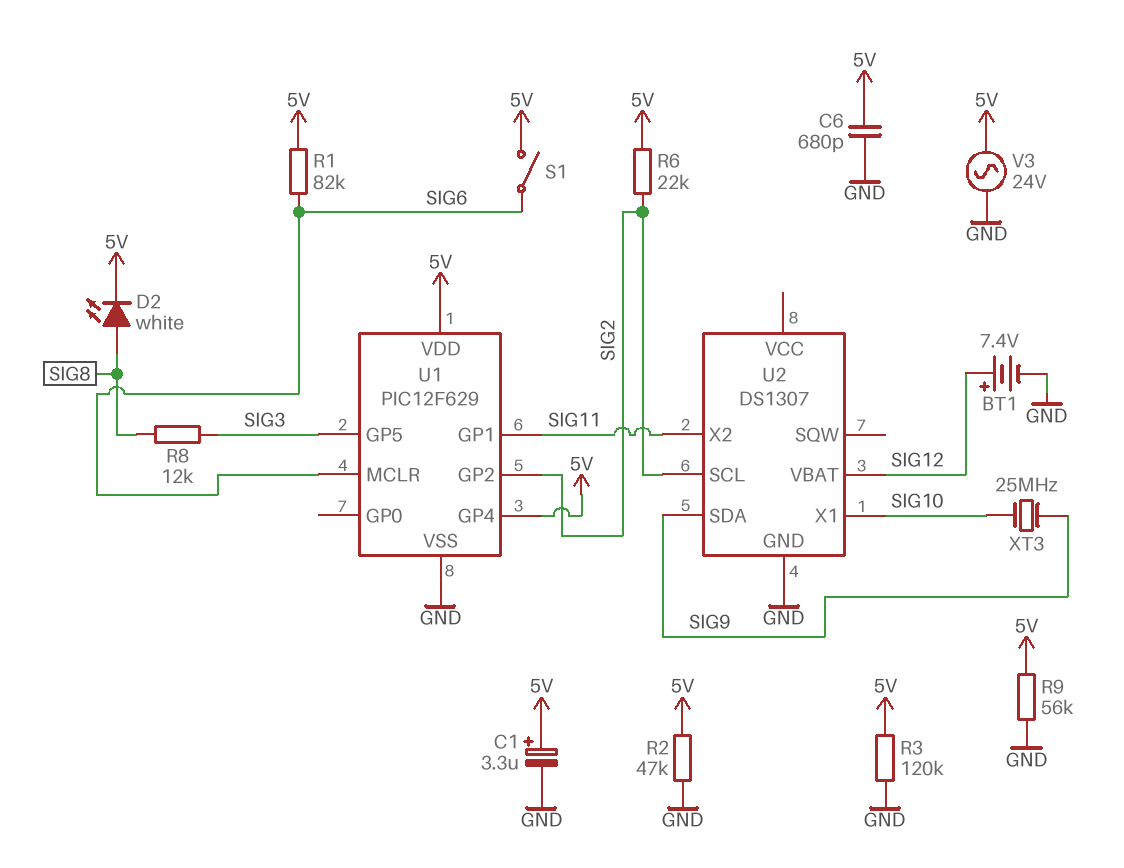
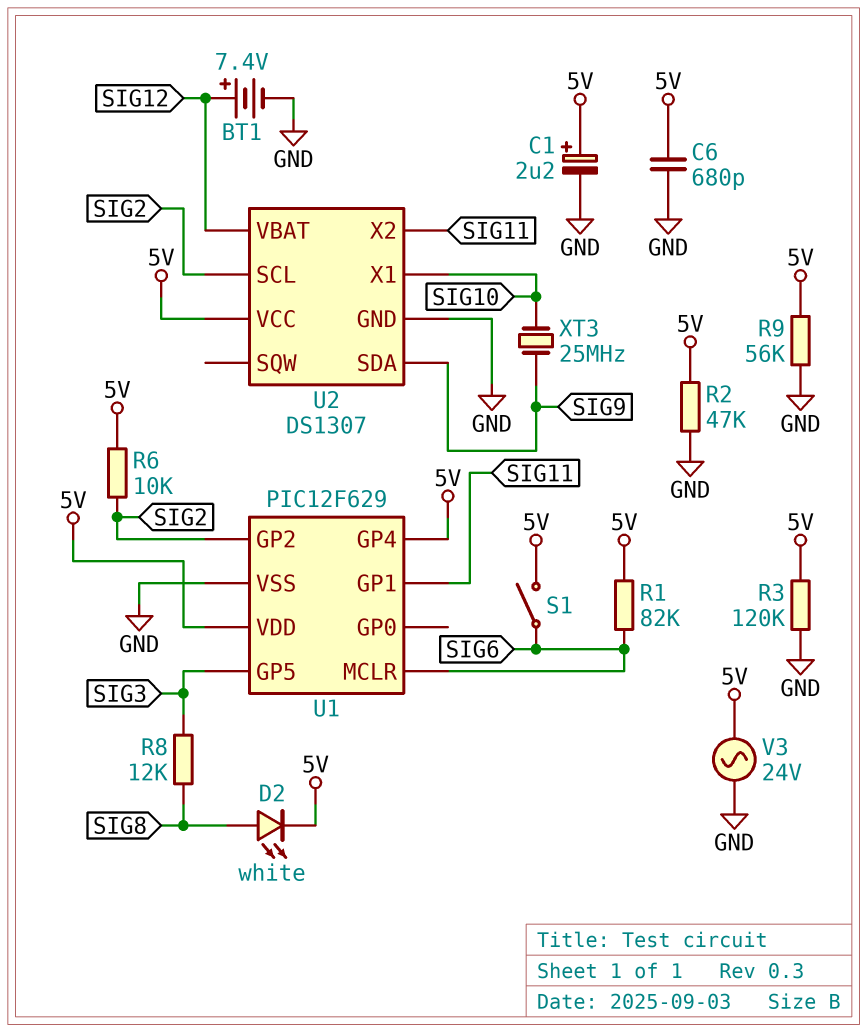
C1: 3.3uF (plus 5V, minus GND) -> 2.2uF (plus 5V, minus GND)
R6: 22k (5V, SIG2) -> 10k (5V, SIG2)
U2 pin VCC: none -> 5V

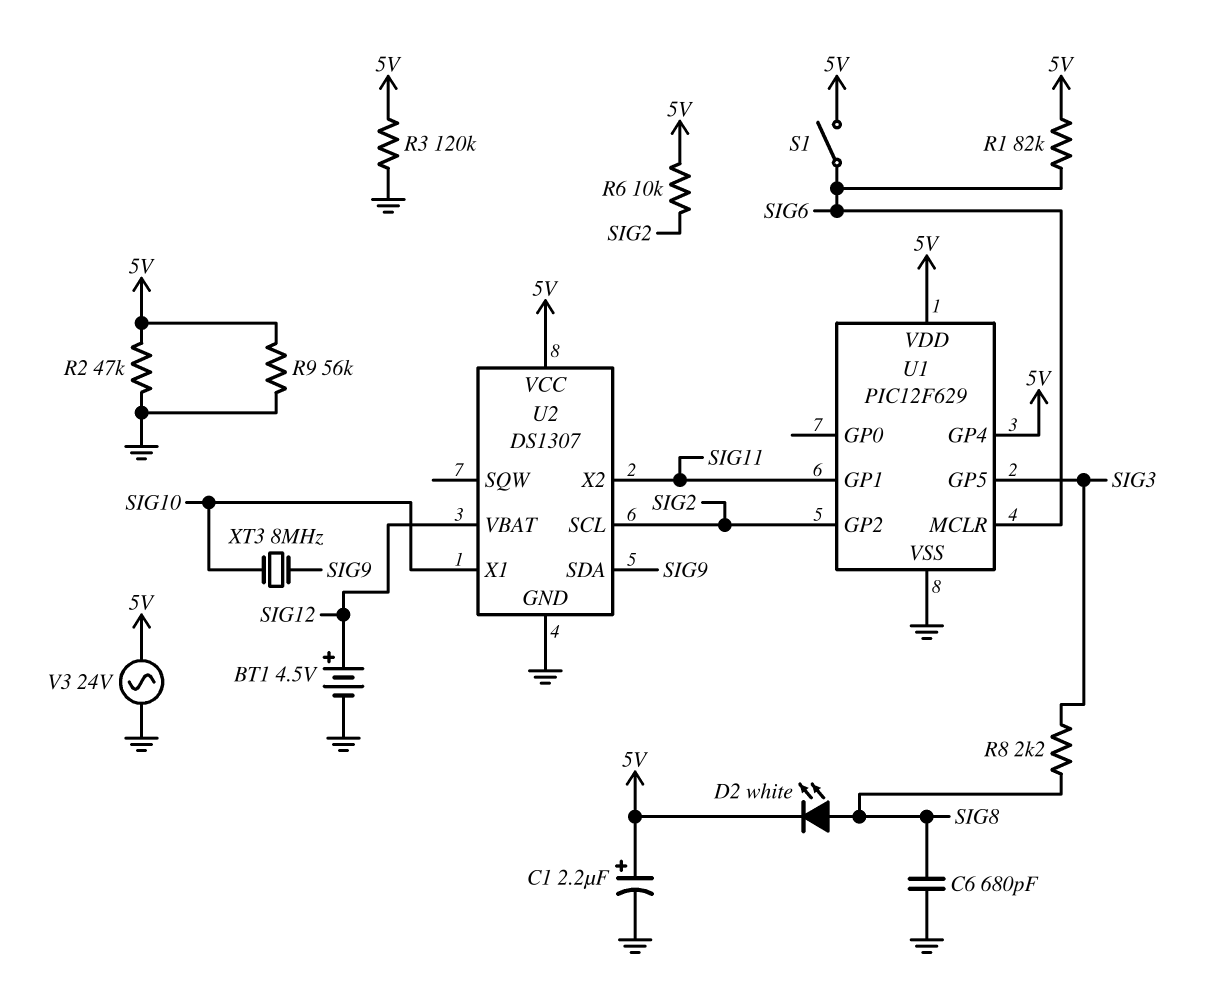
BT1: 7.4V (plus SIG12, minus GND) -> 4.5V (plus SIG12, minus GND)
C6: 680pF (5V, GND) -> 680pF (GND, SIG8)
R8: 12k (SIG3, SIG8) -> 2.2k (SIG3, SIG8)
XT3: 25MHz (SIG9, SIG10) -> 8MHz (SIG9, SIG10)

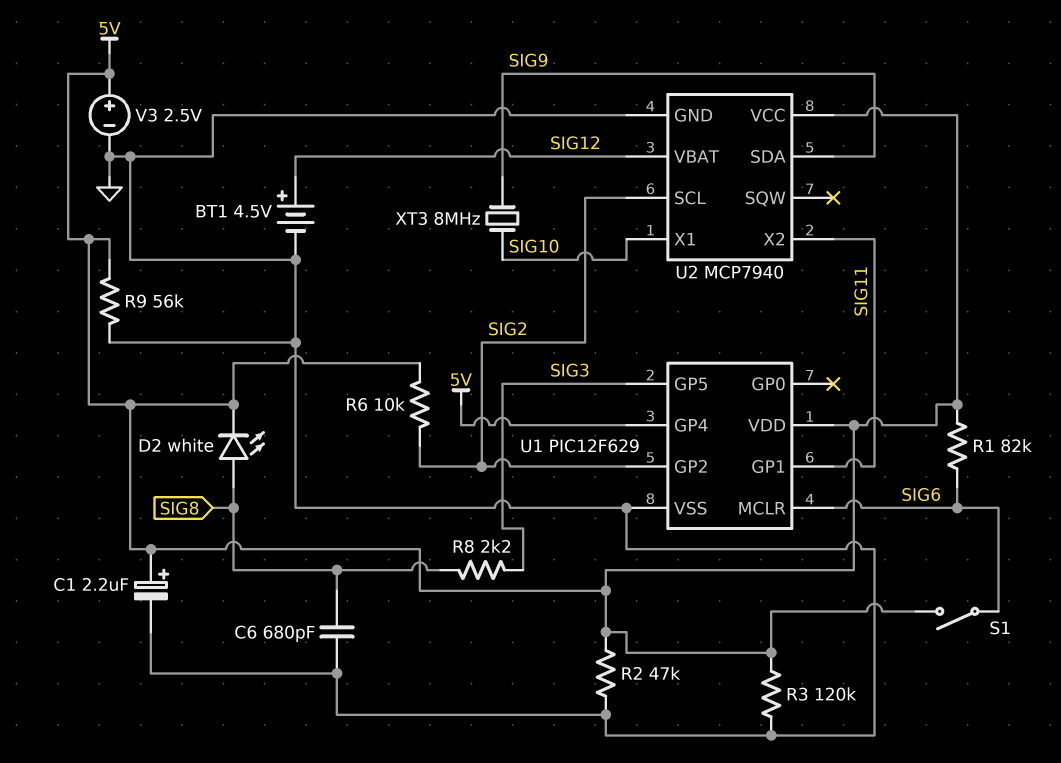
U2: DS1307 -> MCP7940
V3: AC 24V (5V, GND) -> 2.5V (plus 5V, minus GND)

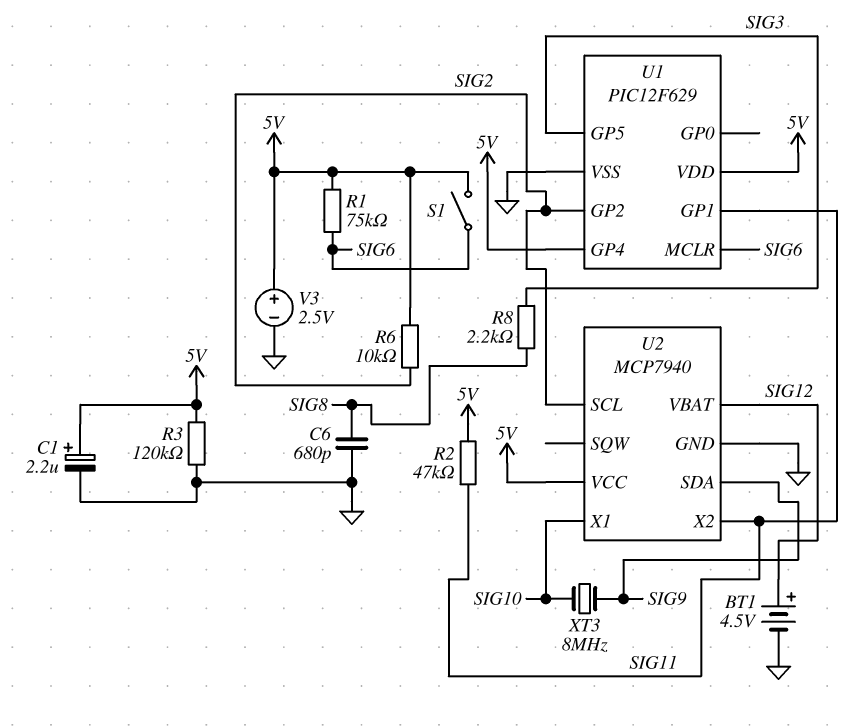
D2: LED white (A SIG8, K 5V) -> none
R1: 82k (5V, SIG6) -> 75k (5V, SIG6)
R2: 47k (5V, GND) -> 47k (5V, SIG11)
R9: 56k (5V, GND) -> none

